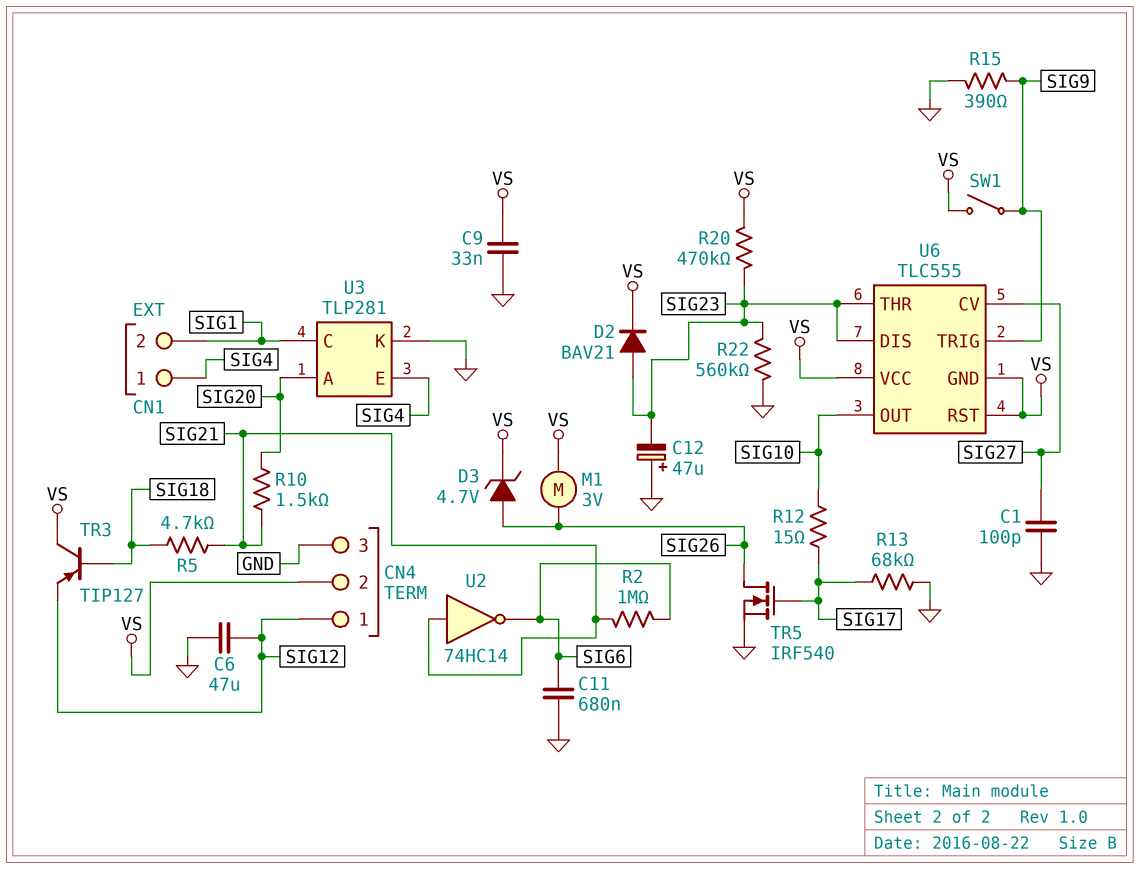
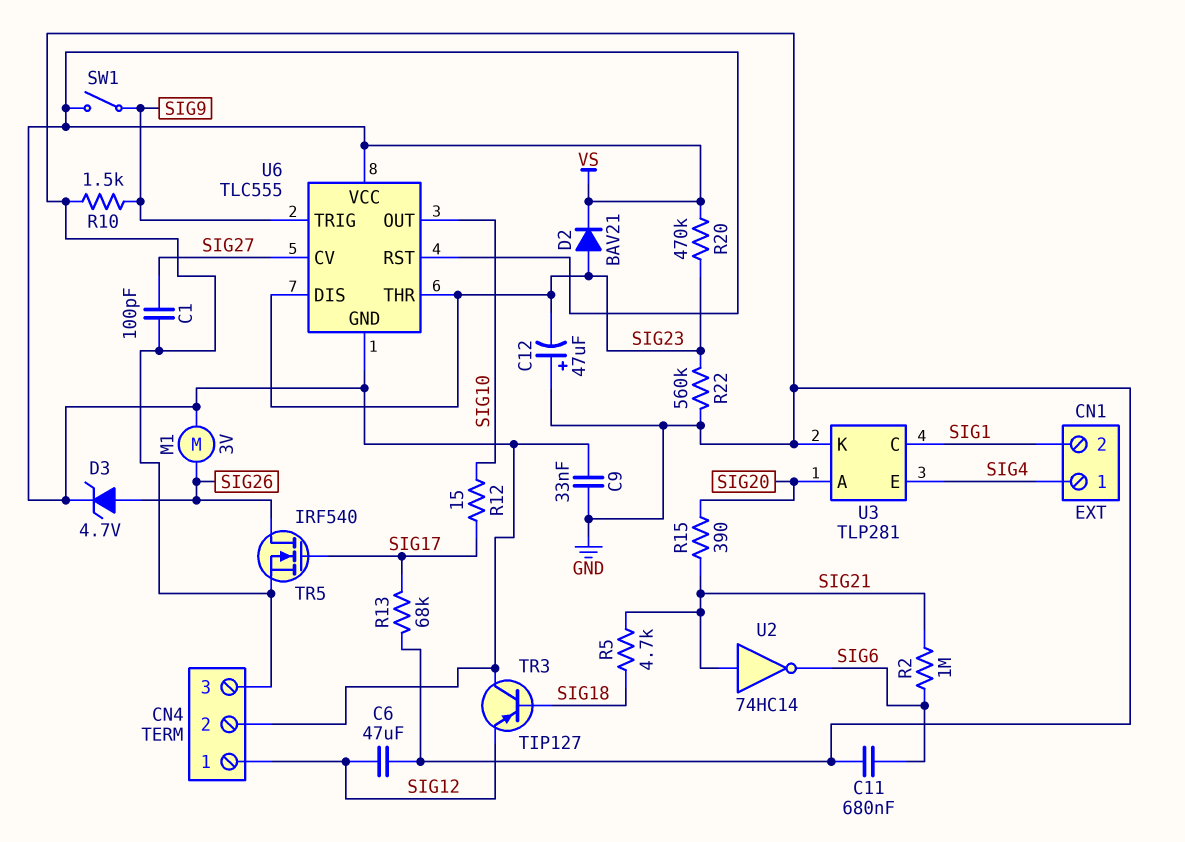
R10: 1.5k (SIG20, SIG21) -> 1.5k (GND, SIG9)
R15: 390 (GND, SIG9) -> 390 (SIG20, SIG21)

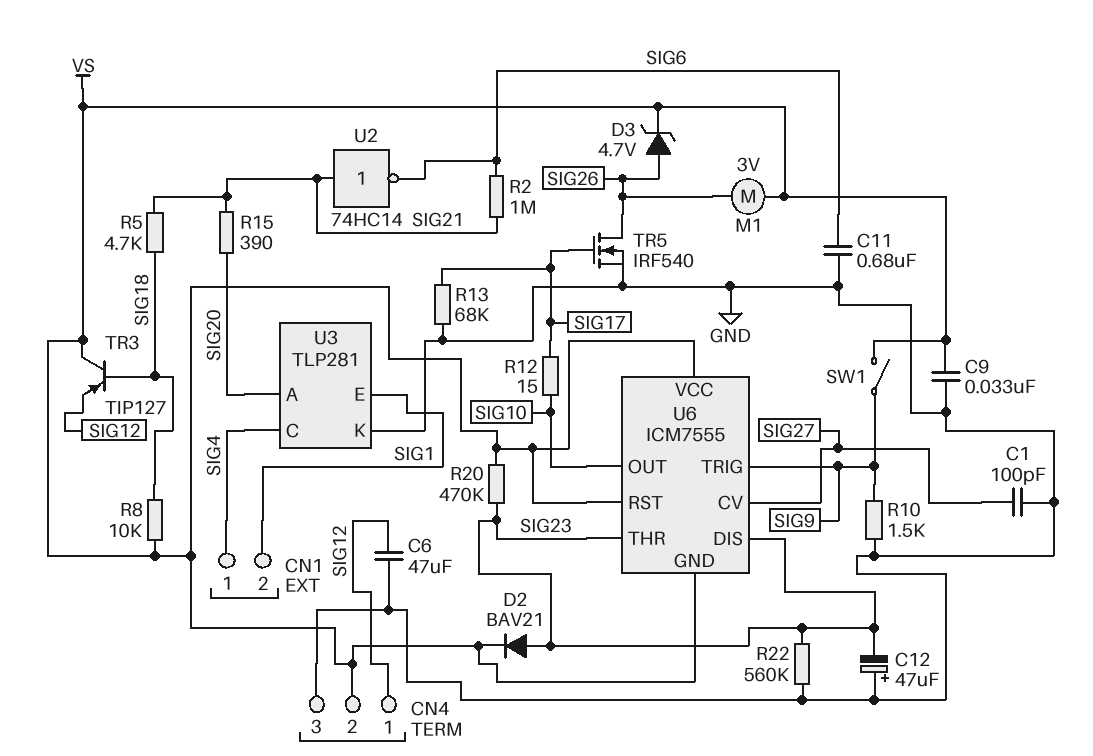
R8: none -> 10k (SIG18, VS)
U3 pin C: SIG1 -> SIG4
U3 pin E: SIG4 -> SIG1
U6: TLC555 -> ICM7555

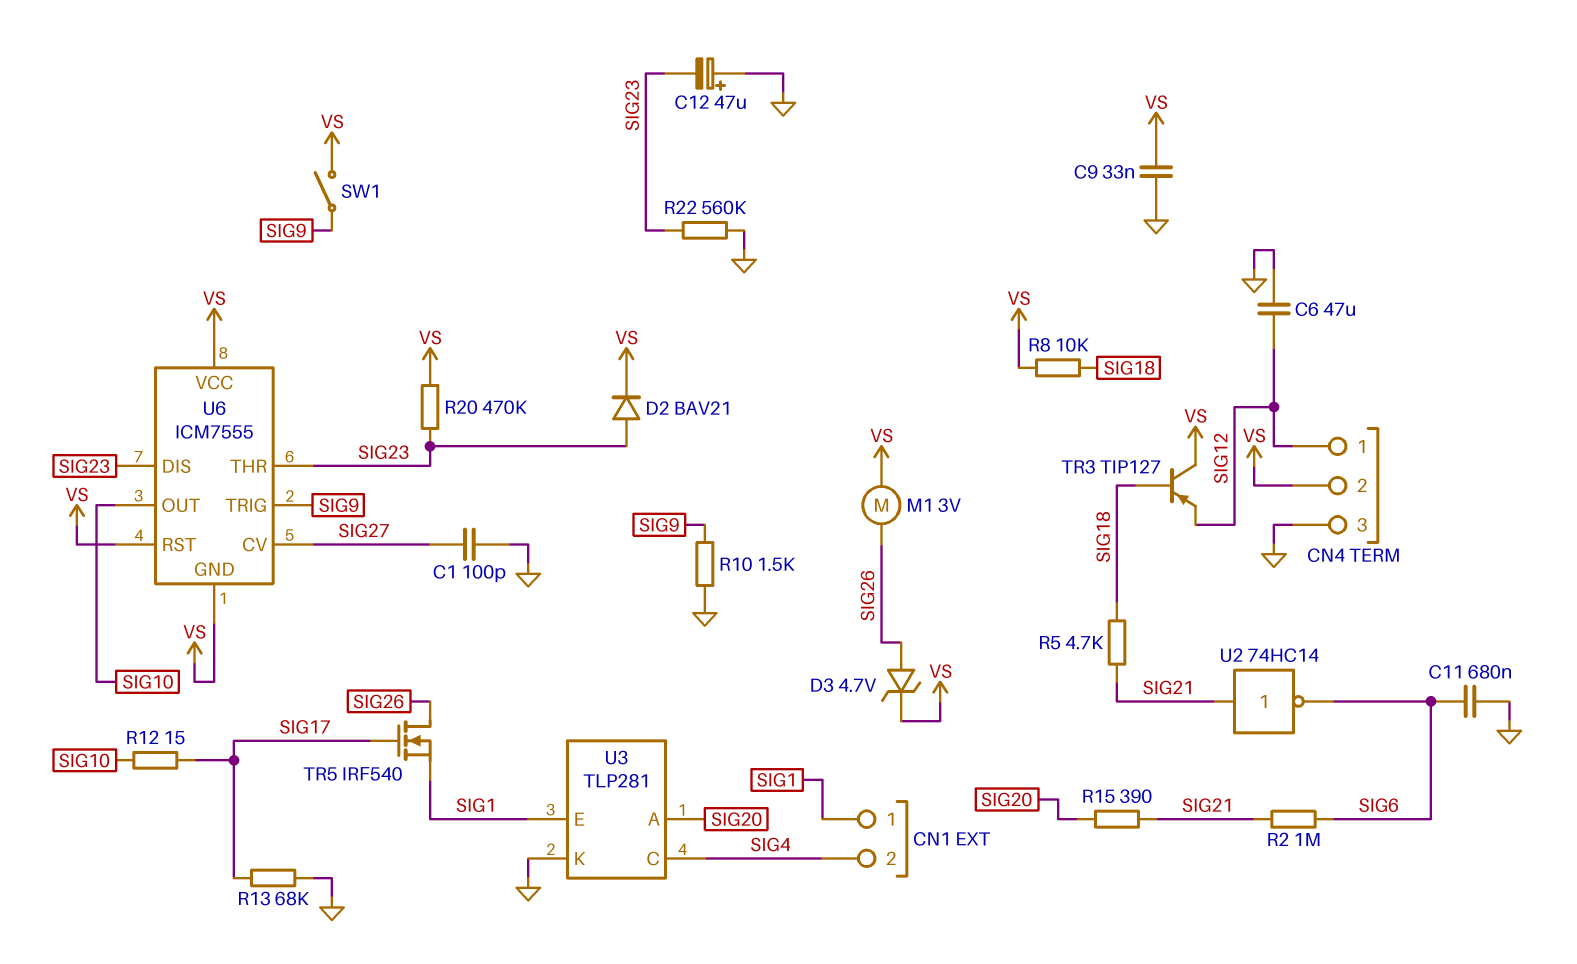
CN1 pin 1: SIG4 -> SIG1
CN1 pin 2: SIG1 -> SIG4
TR5: NMOS IRF540 (G SIG17, D SIG26, S GND) -> NMOS IRF540 (G SIG17, D SIG26, S SIG1)

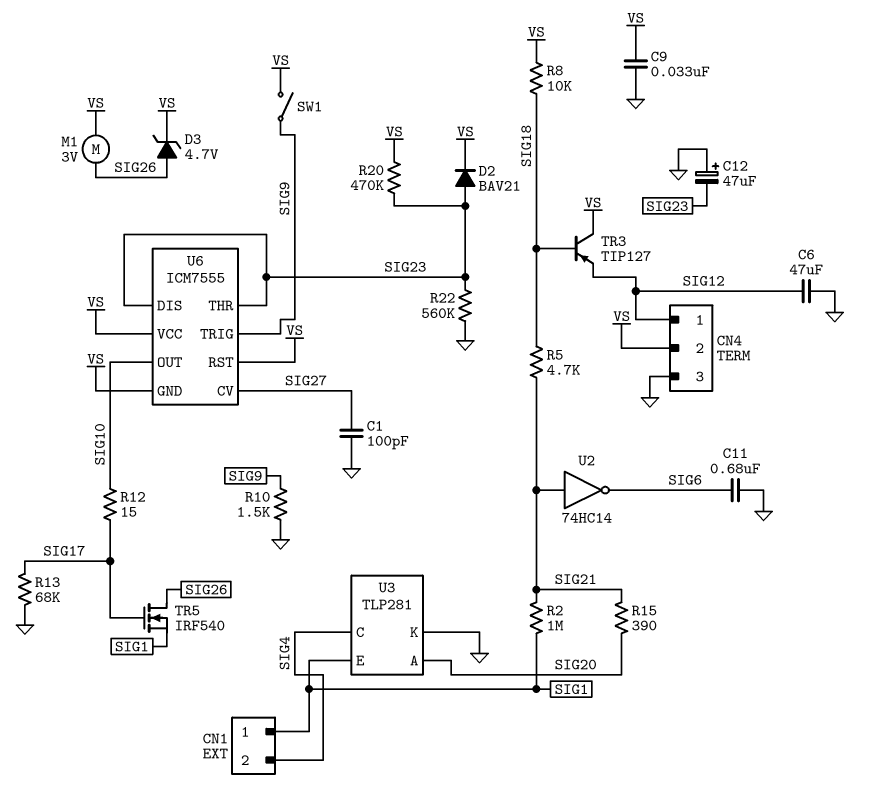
R2: 1M (SIG6, SIG21) -> 1M (SIG1, SIG21)

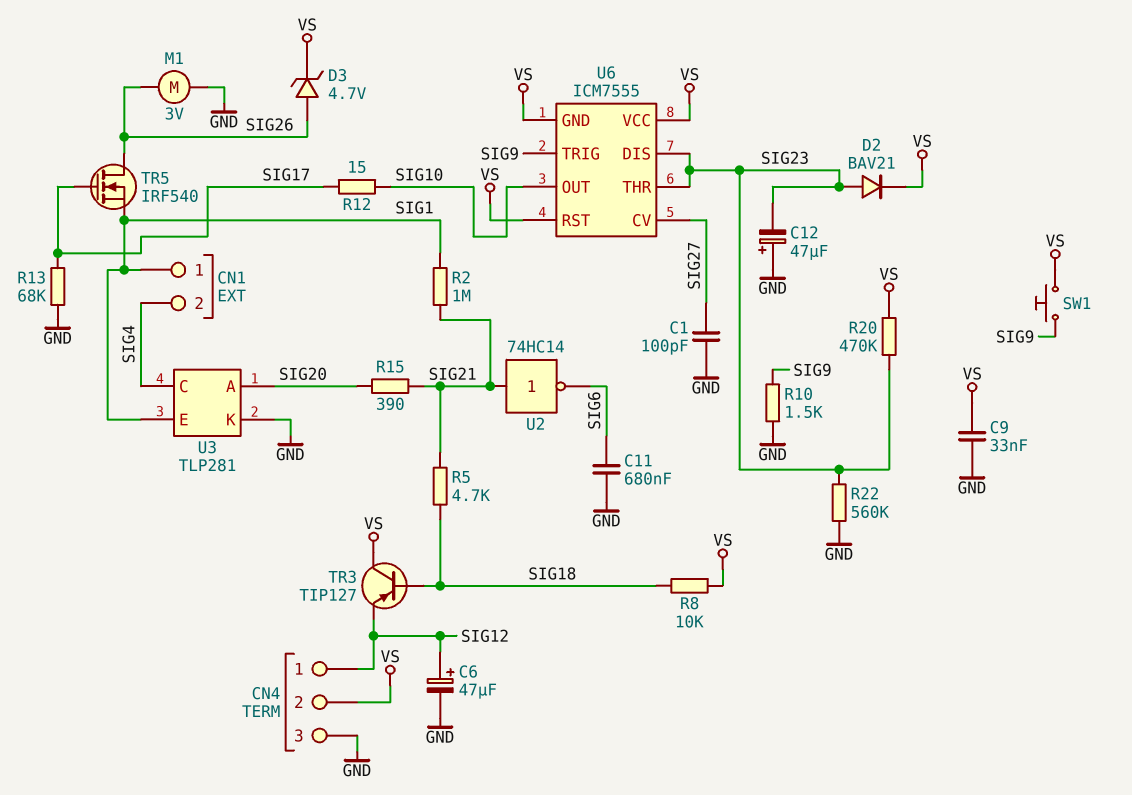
C6: 47uF (GND, SIG12) -> 47uF (plus SIG12, minus GND)
M1: motor 3V (SIG26, VS) -> motor 3V (GND, SIG26)
SW1: switch (SIG9, VS) -> button (SIG9, VS)

